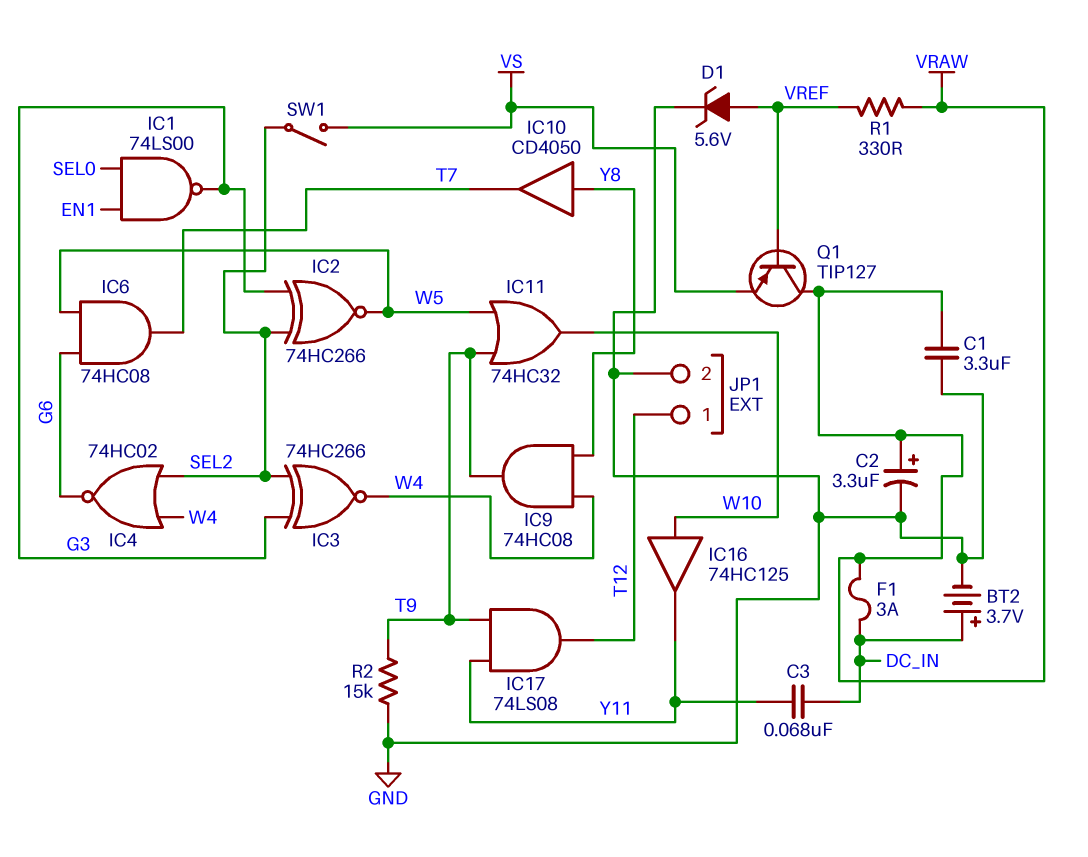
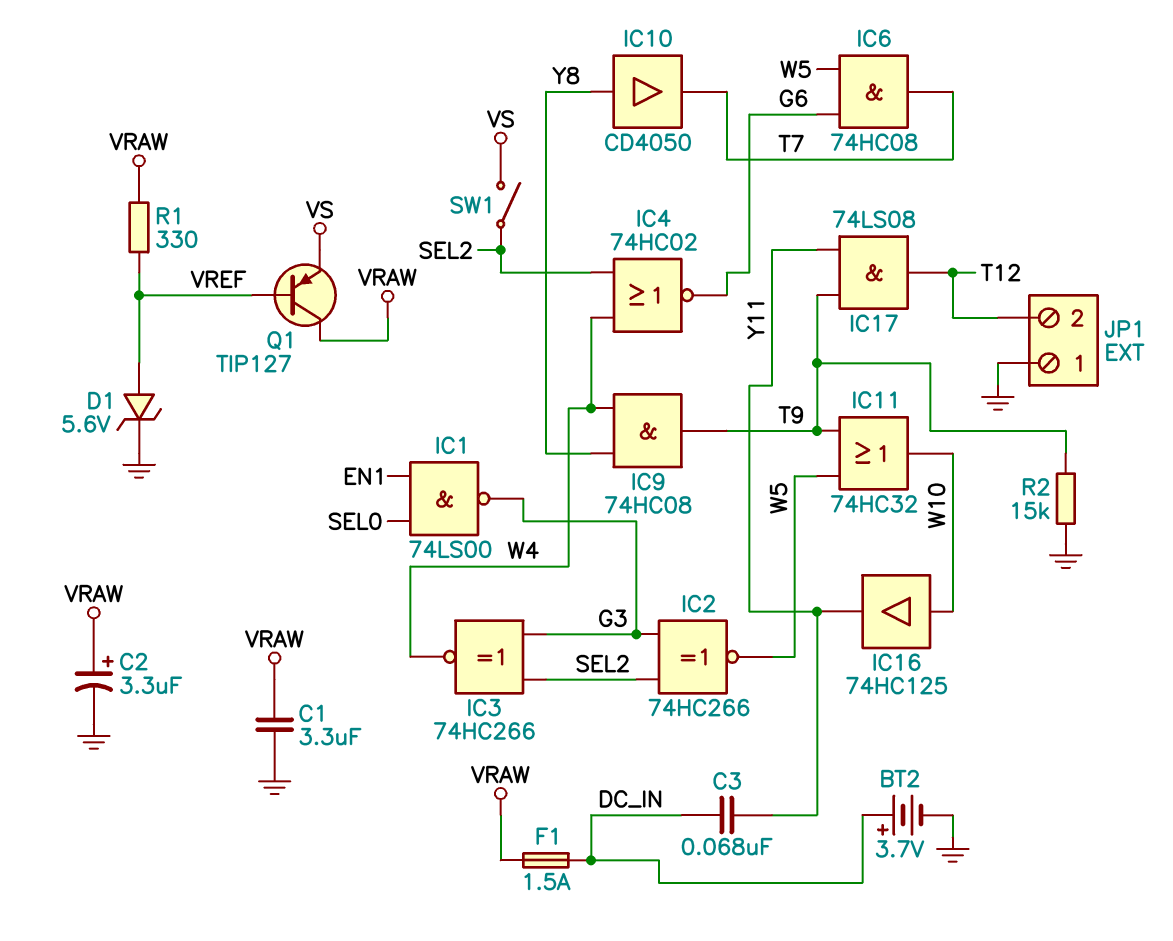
F1: 3A (DC_IN, VRAW) -> 1.5A (DC_IN, VRAW)
JP1 pin 1: T12 -> GND
JP1 pin 2: GND -> T12

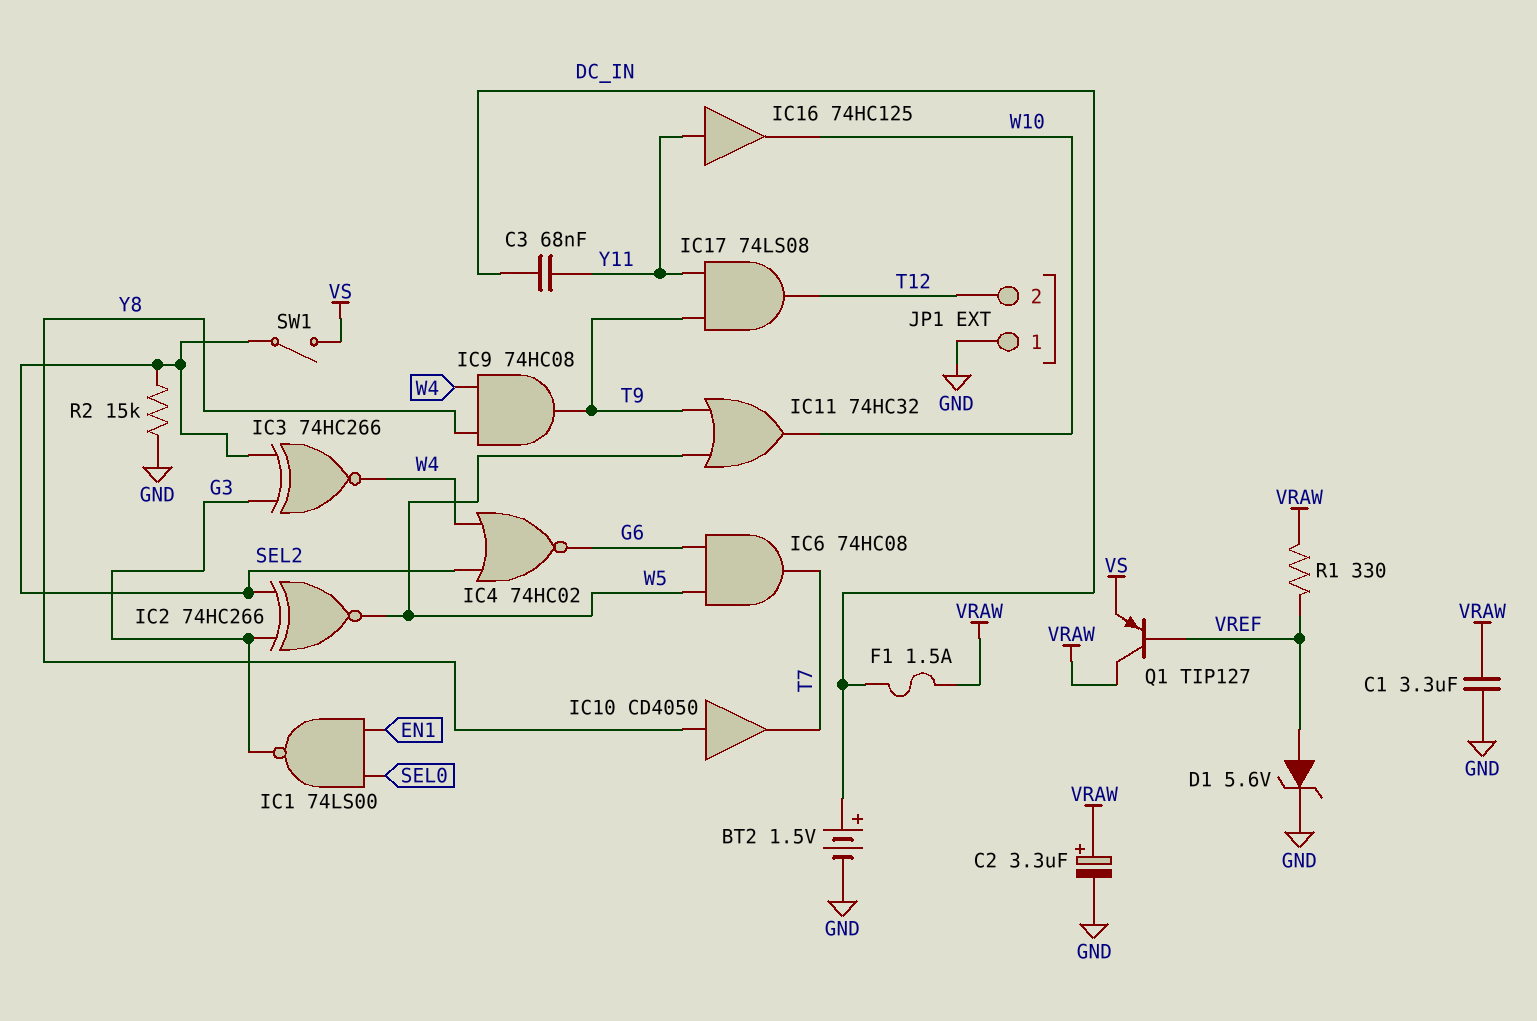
BT2: 3.7V (plus DC_IN, minus GND) -> 1.5V (plus DC_IN, minus GND)
IC16: buffer 74HC125 (in W10, out Y11) -> buffer 74HC125 (in Y11, out W10)
R2: 15k (GND, T9) -> 15k (GND, SEL2)

